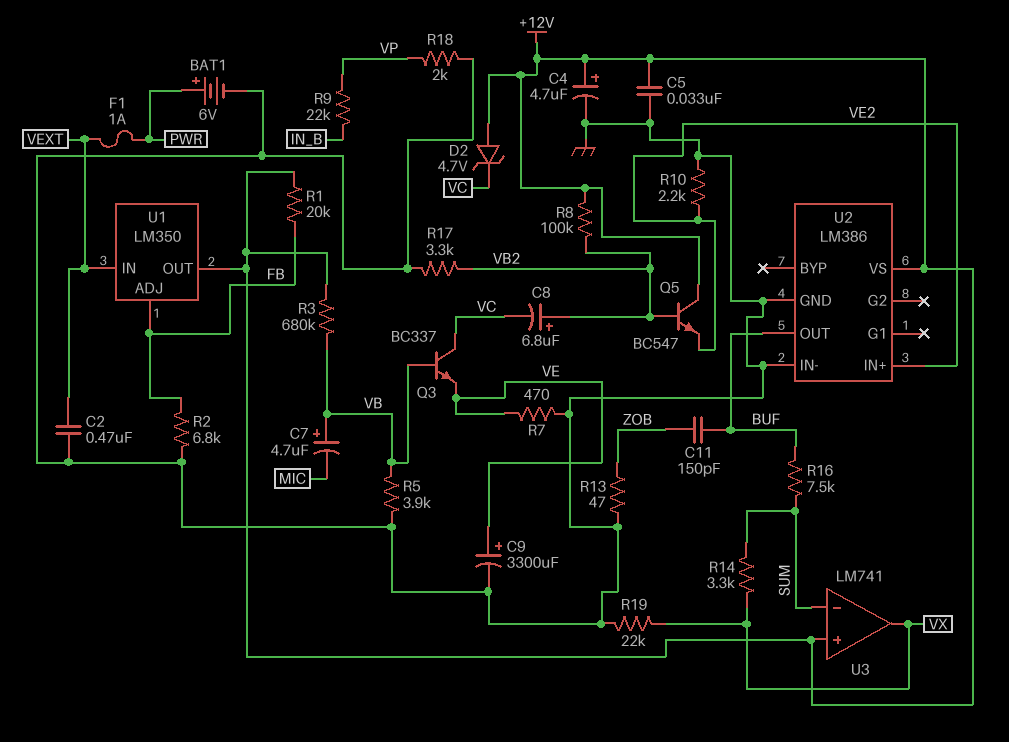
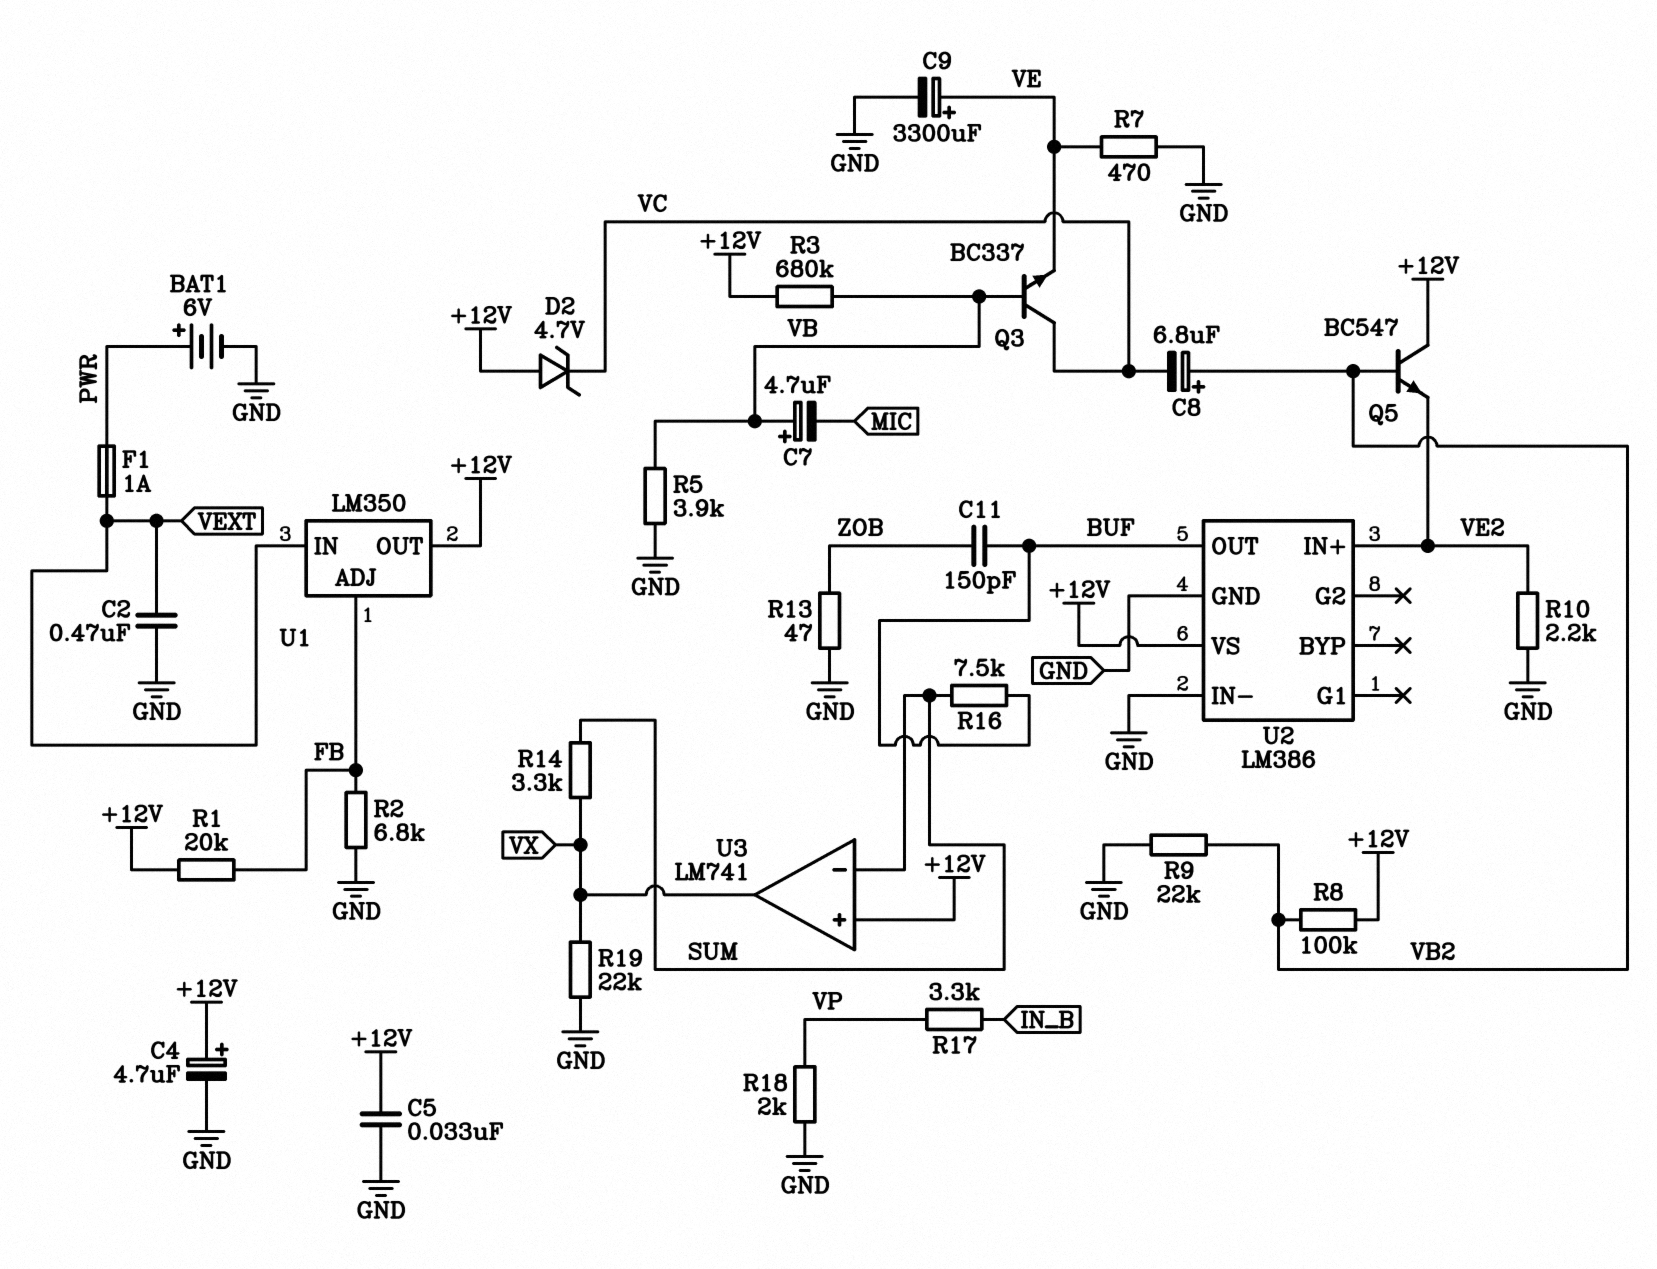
R9: 22k (IN_B, VP) -> 22k (GND, VB2)
R17: 3.3k (GND, VB2) -> 3.3k (IN_B, VP)

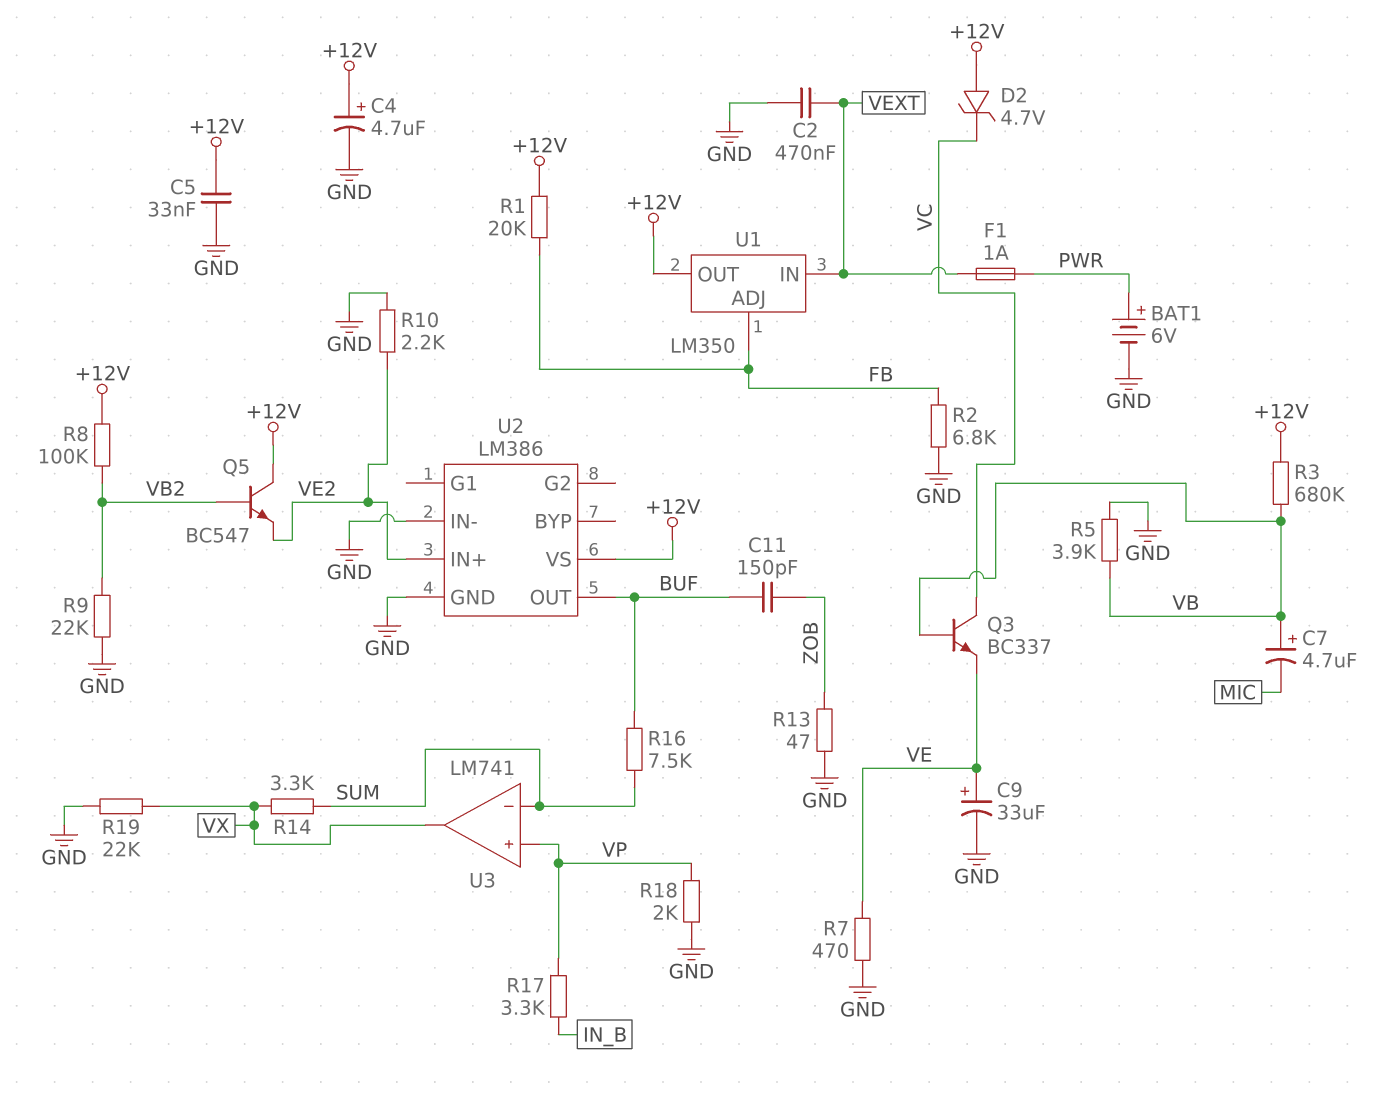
C8: 6.8uF (plus VB2, minus VC) -> none
C9: 3300uF (plus VE, minus GND) -> 33uF (plus VE, minus GND)
U3 pin in+: +12V -> VP

